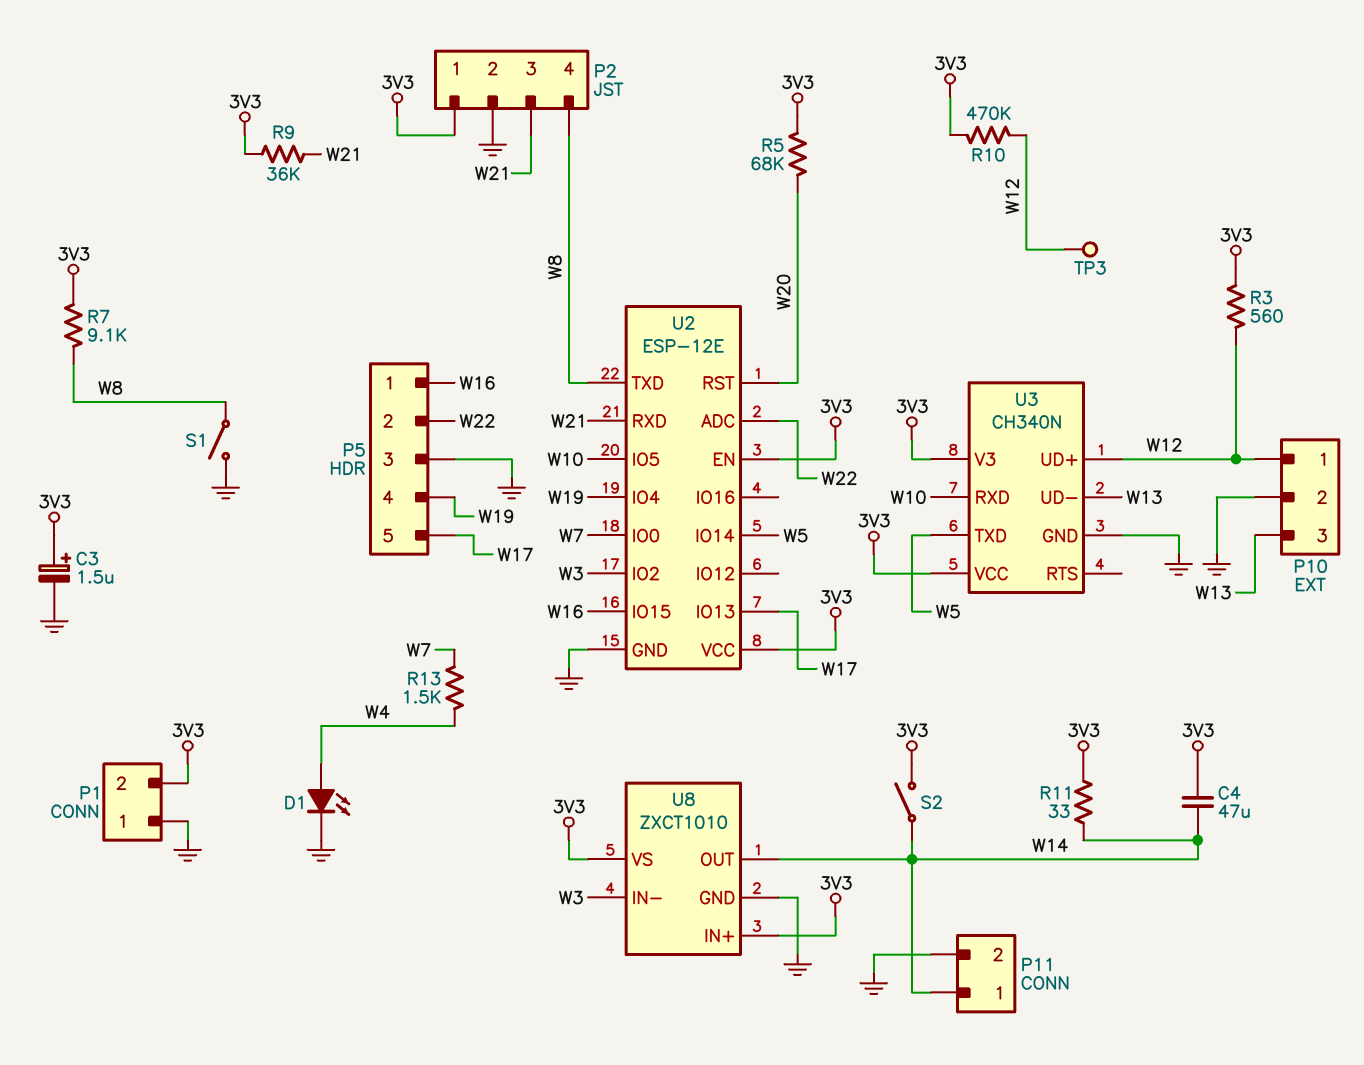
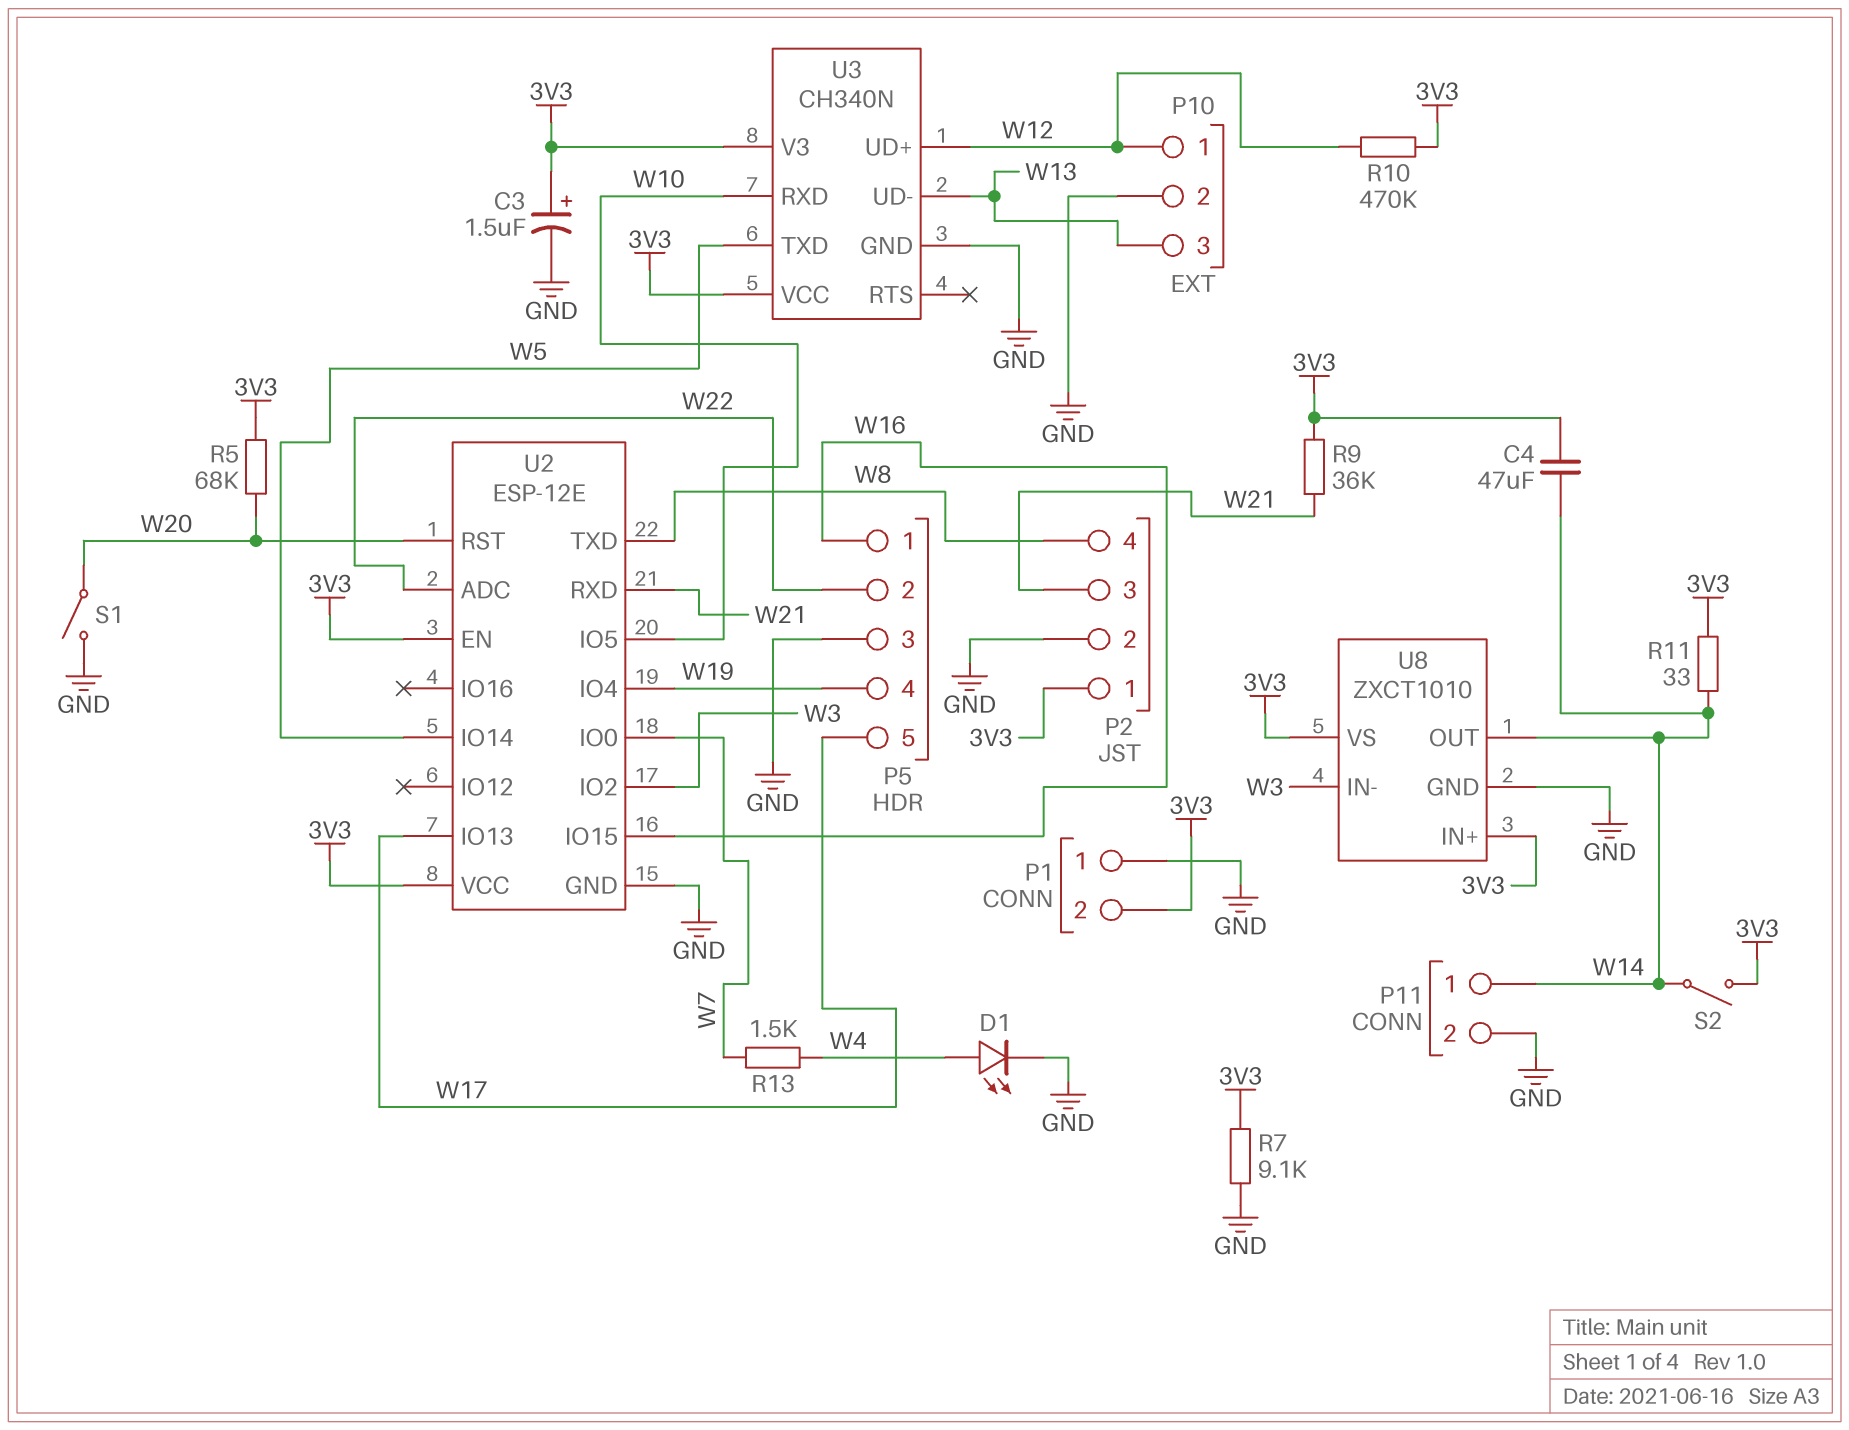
R3: 560 (3V3, W12) -> none
R7: 9.1k (3V3, W8) -> 9.1k (3V3, GND)
S1: switch (GND, W8) -> switch (GND, W20)
TP3: test point (W12) -> none

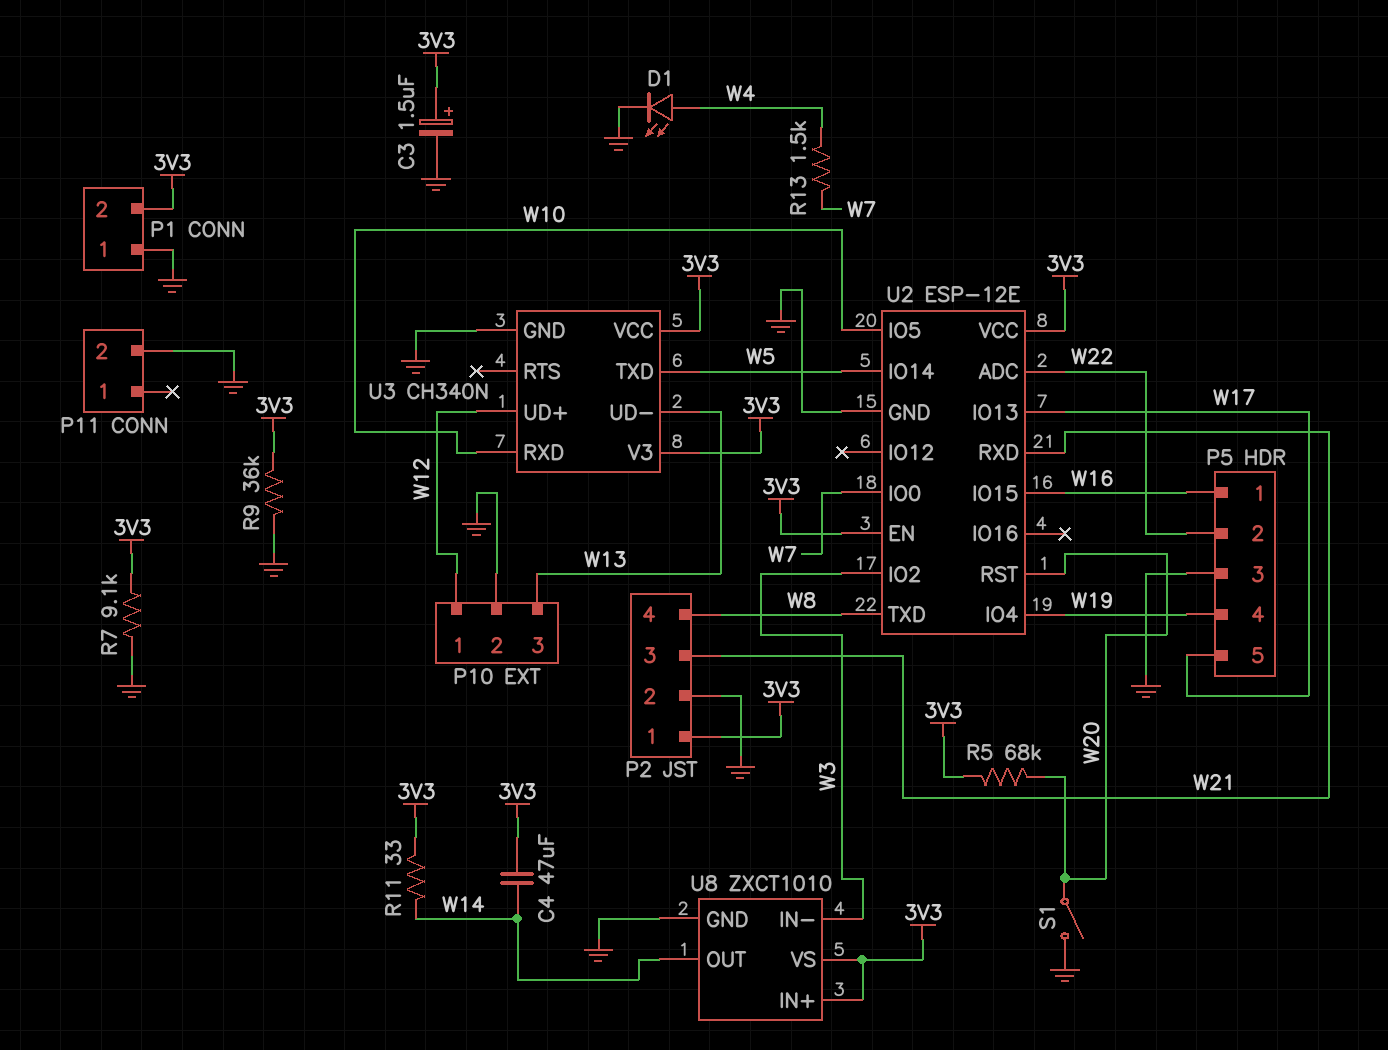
P11 pin 1: W14 -> none
R9: 36k (3V3, W21) -> 36k (3V3, GND)
R10: 470k (3V3, W12) -> none
S2: switch (3V3, W14) -> none

